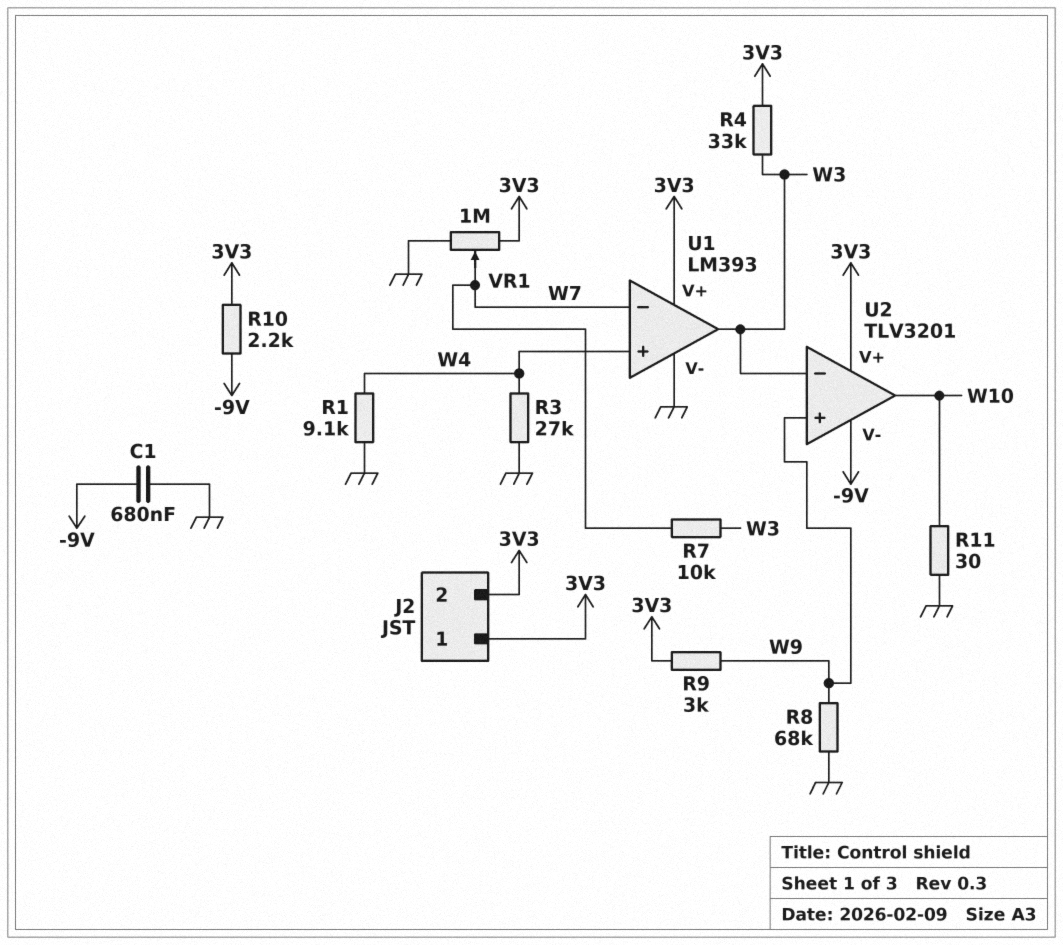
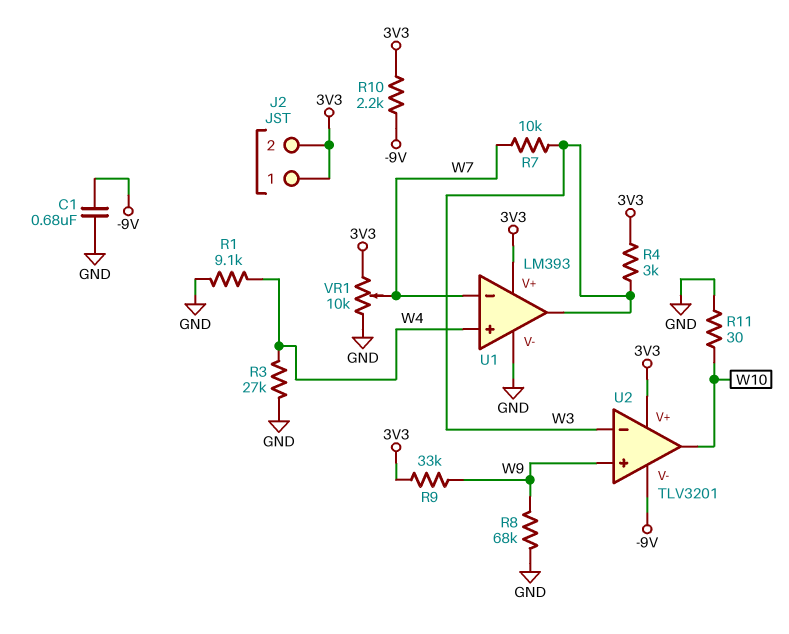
R4: 33k (3V3, W3) -> 3k (3V3, W3)
R9: 3k (3V3, W9) -> 33k (3V3, W9)
VR1: 1M (3V3, GND, wiper W7) -> 10k (3V3, GND, wiper W7)

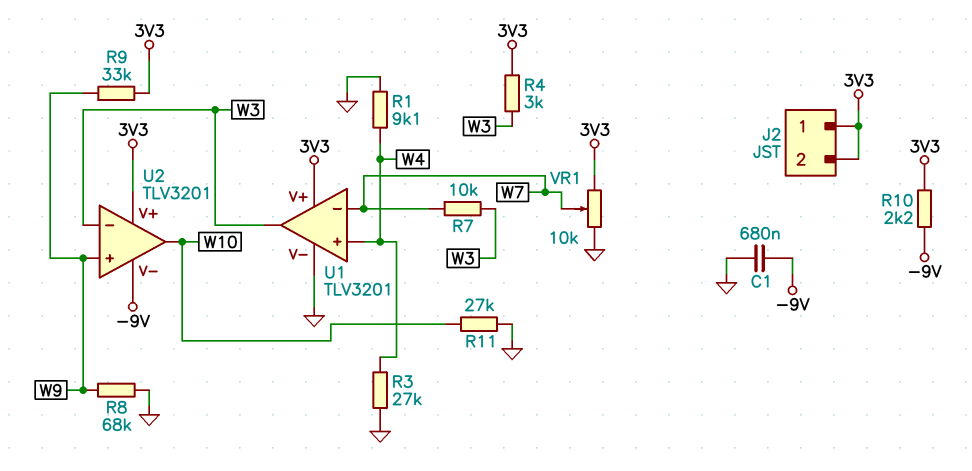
R11: 30 (GND, W10) -> 27k (GND, W10)
U1: LM393 -> TLV3201

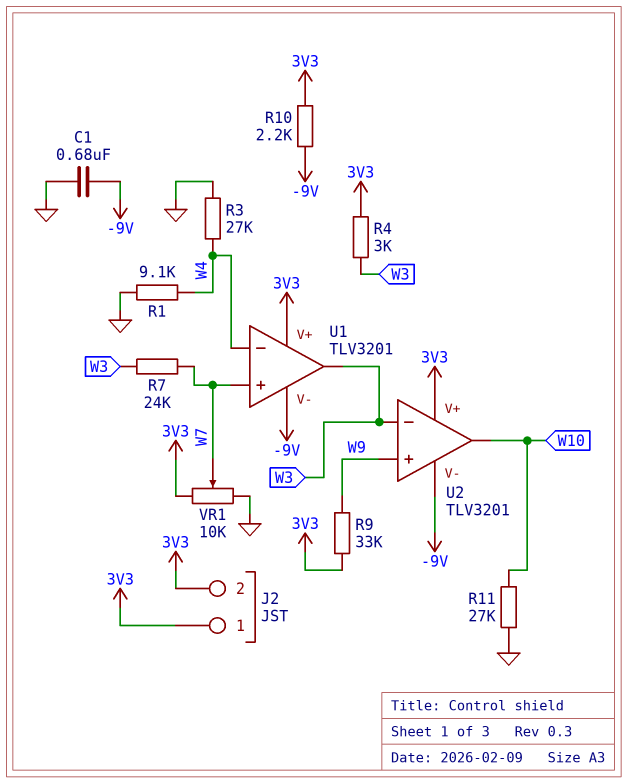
R7: 10k (W3, W7) -> 24k (W3, W7)
R8: 68k (GND, W9) -> none
U1 pin V-: GND -> -9V
U1 pin in+: W4 -> W7
U1 pin in-: W7 -> W4

